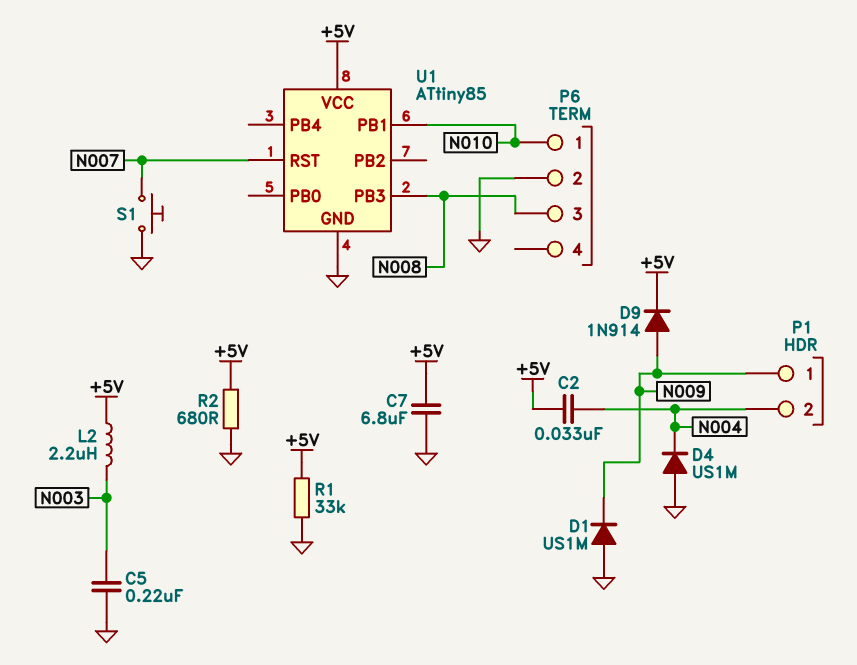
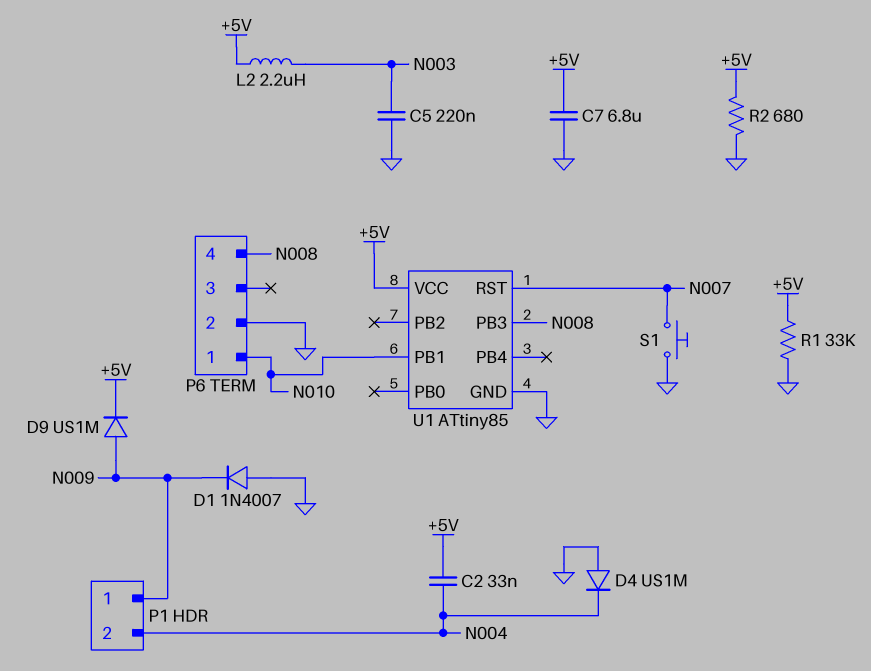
D1: diode US1M (A GND, K N009) -> diode 1N4007 (A GND, K N009)
D9: diode 1N914 (A N009, K +5V) -> diode US1M (A N009, K +5V)
P6 pin 3: N008 -> none
P6 pin 4: none -> N008

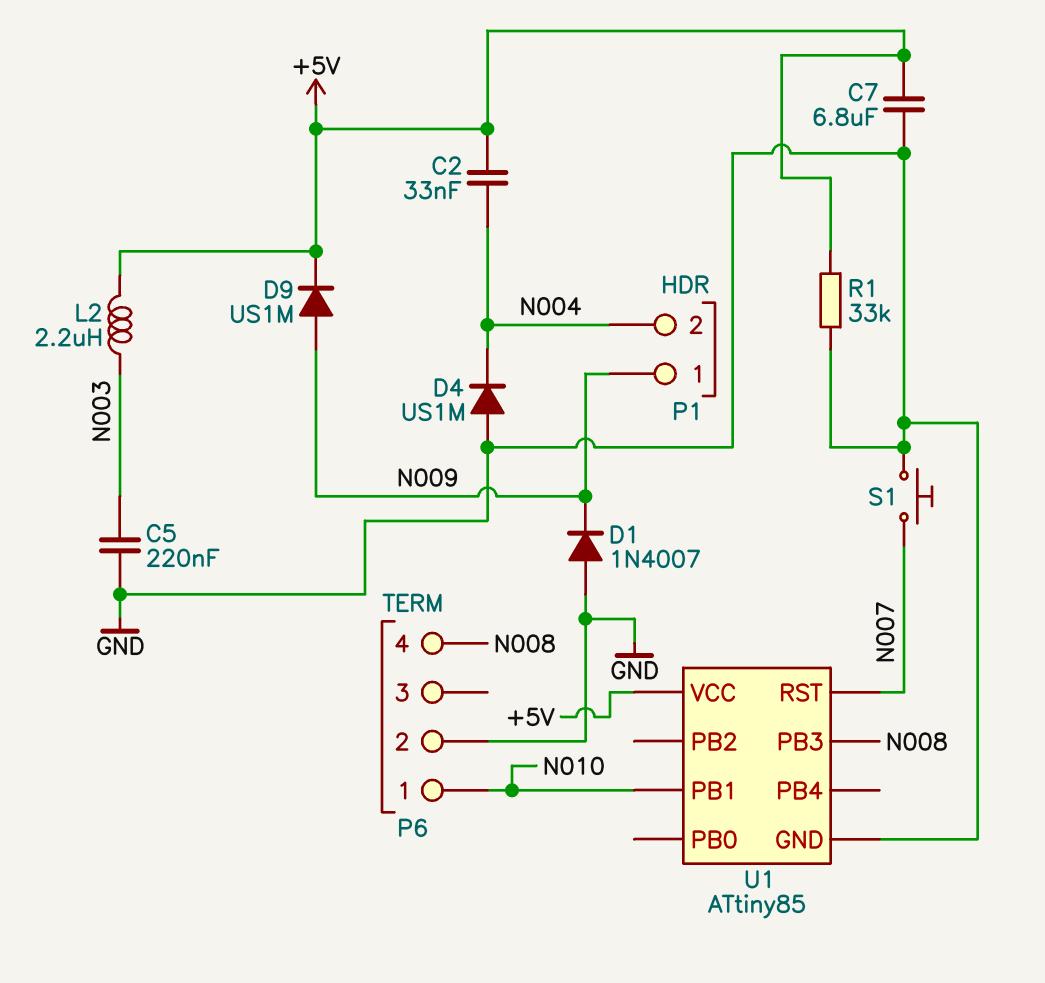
R2: 680 (+5V, GND) -> none

